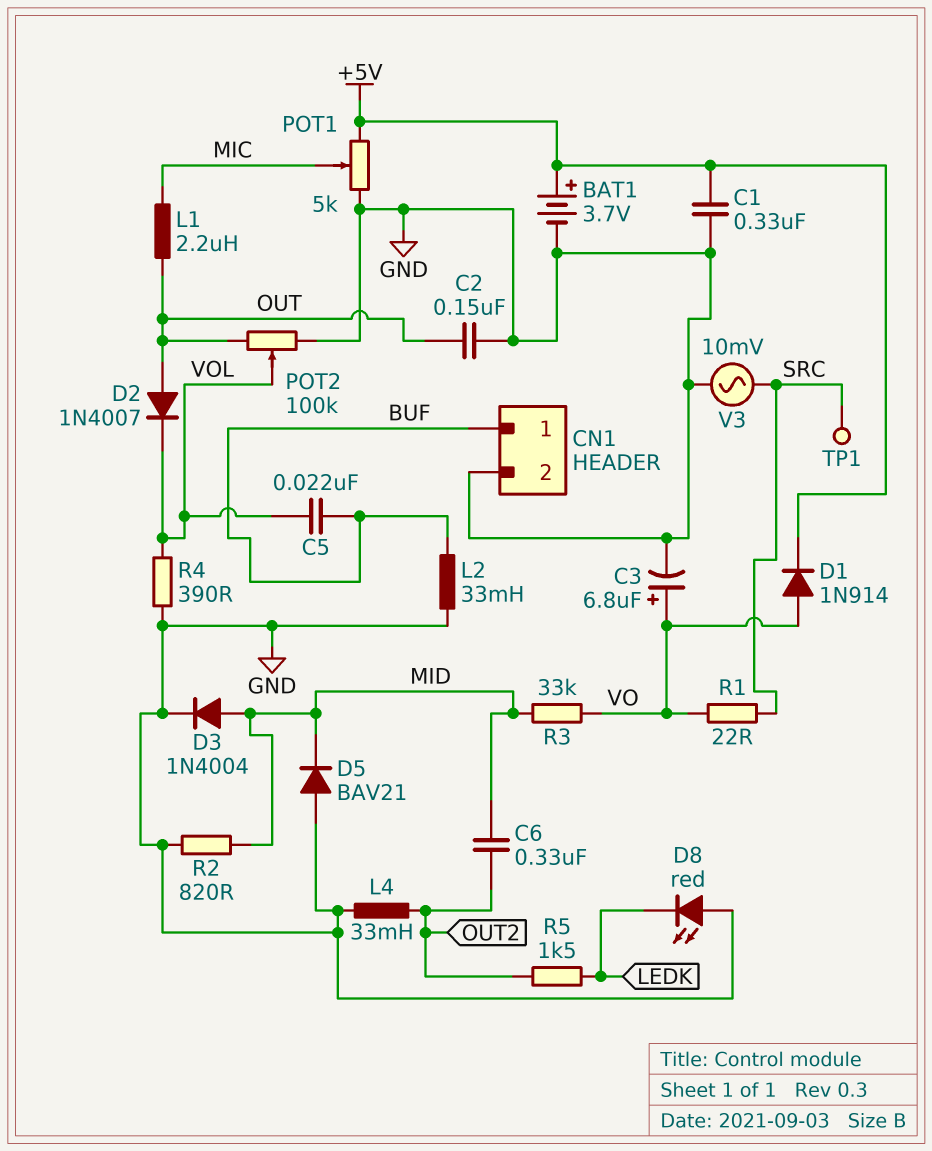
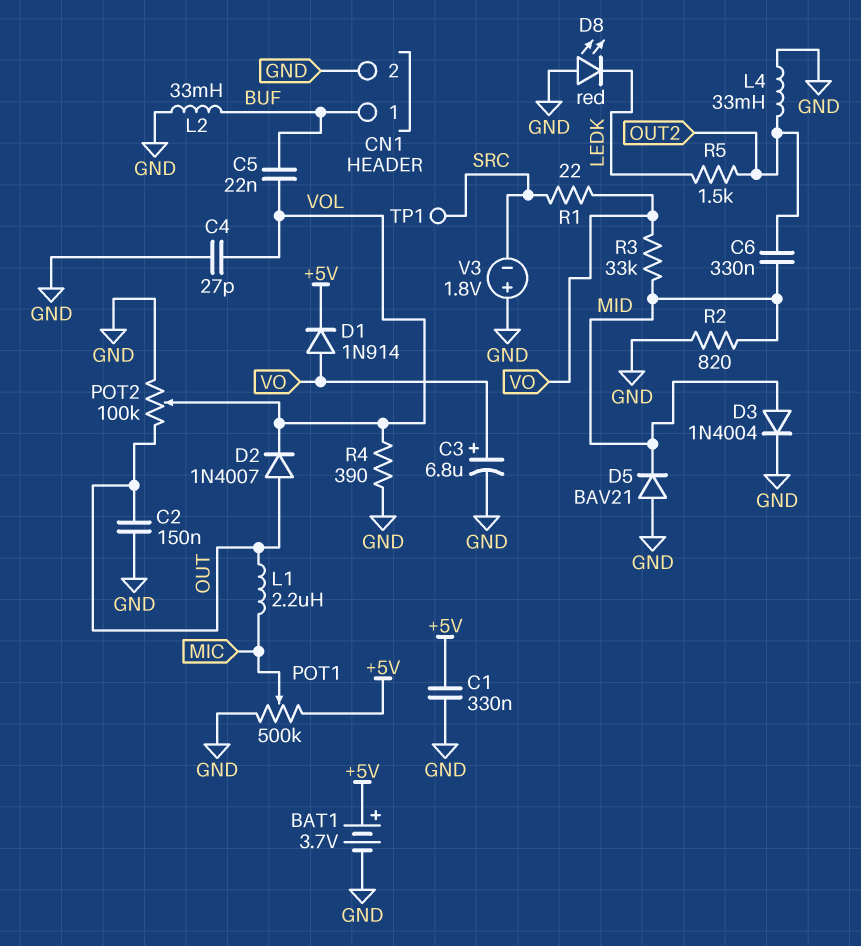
C4: none -> 27pF (GND, VOL)
POT1: 5k (+5V, GND, wiper MIC) -> 500k (+5V, GND, wiper MIC)
V3: AC 10mV (GND, SRC) -> 1.8V (plus GND, minus SRC)

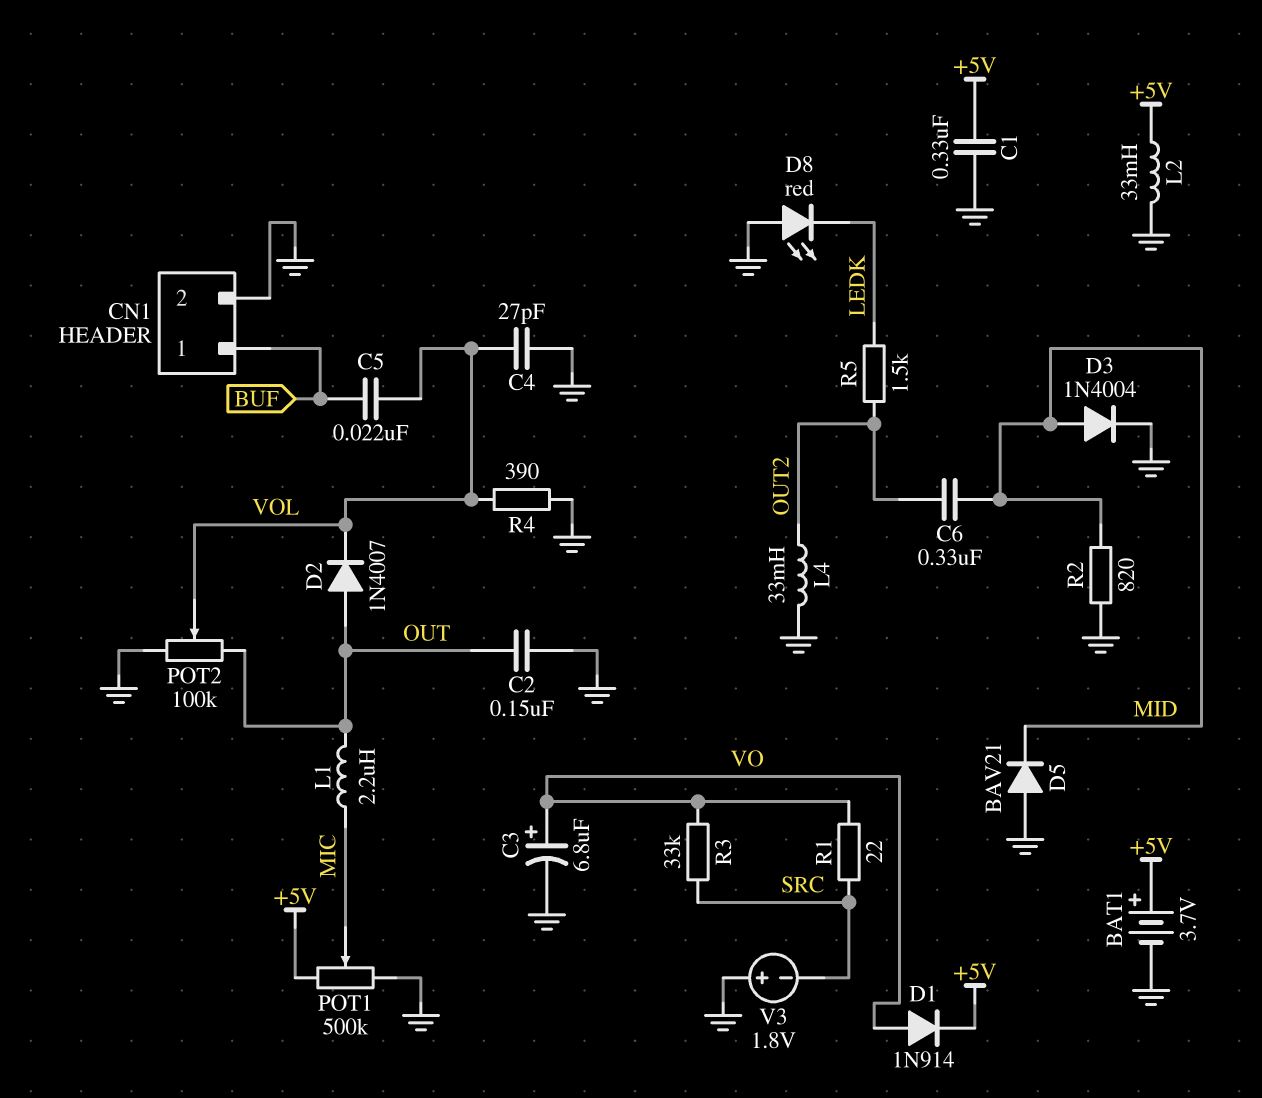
L2: 33mH (BUF, GND) -> 33mH (+5V, GND)
R3: 33k (MID, VO) -> 33k (SRC, VO)
TP1: test point (SRC) -> none

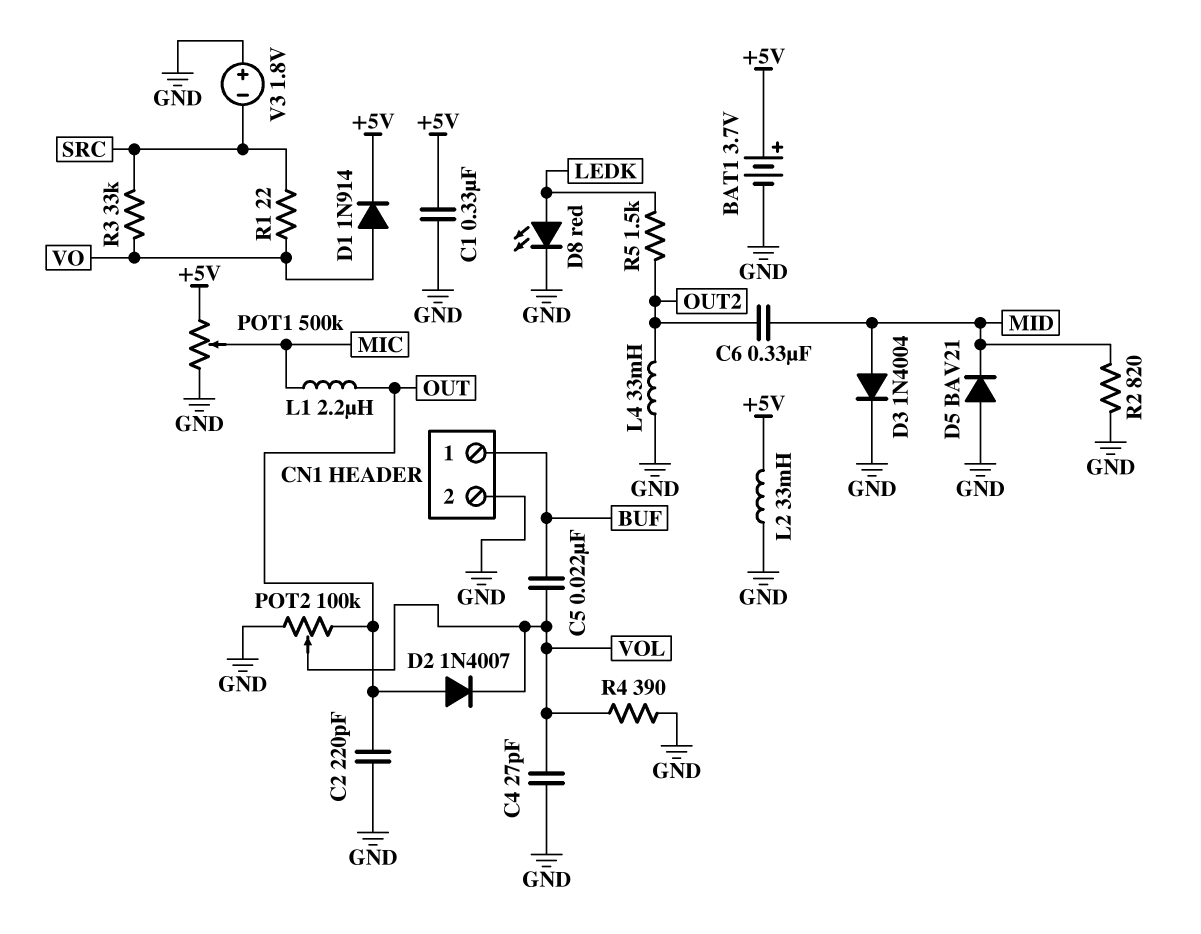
C2: 150nF (GND, OUT) -> 220pF (GND, OUT)
C3: 6.8uF (plus VO, minus GND) -> none
D8: LED red (A GND, K LEDK) -> LED red (A LEDK, K GND)

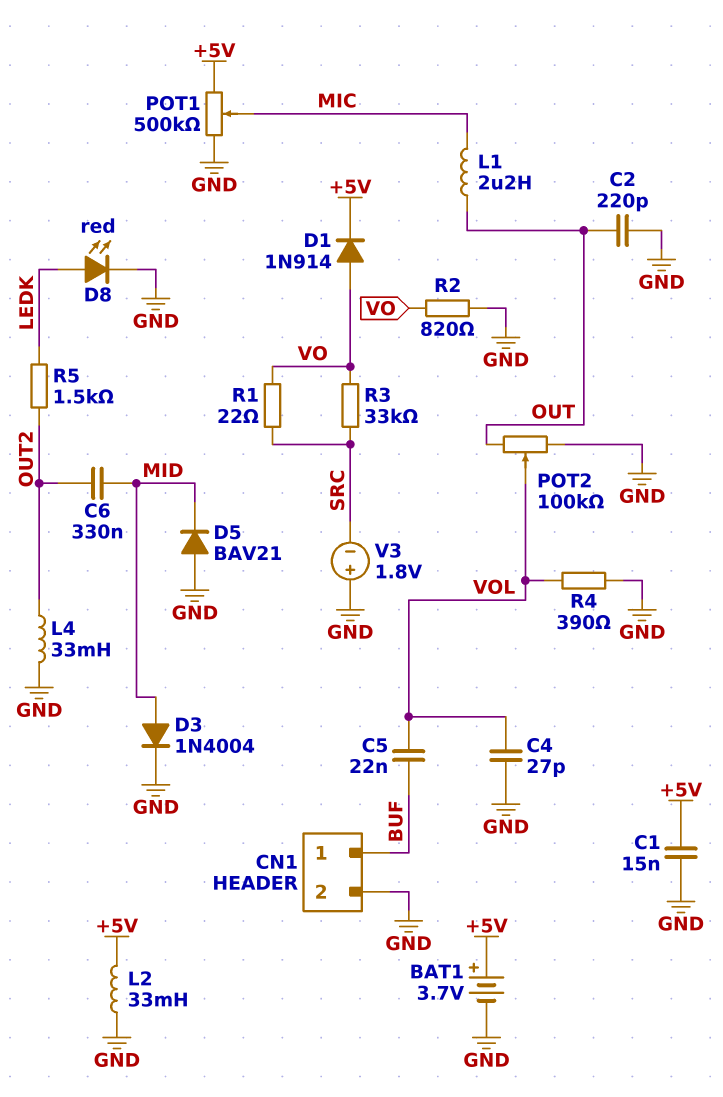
C1: 330nF (+5V, GND) -> 15nF (+5V, GND)
D2: diode 1N4007 (A OUT, K VOL) -> none
R2: 820 (GND, MID) -> 820 (GND, VO)

